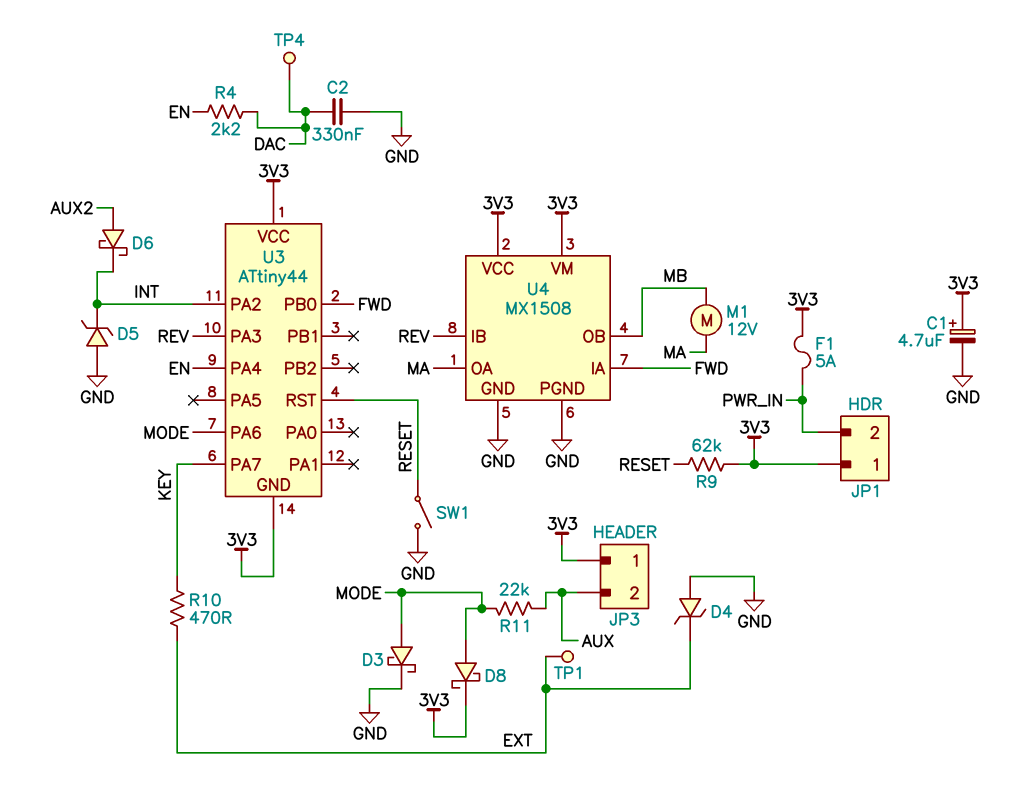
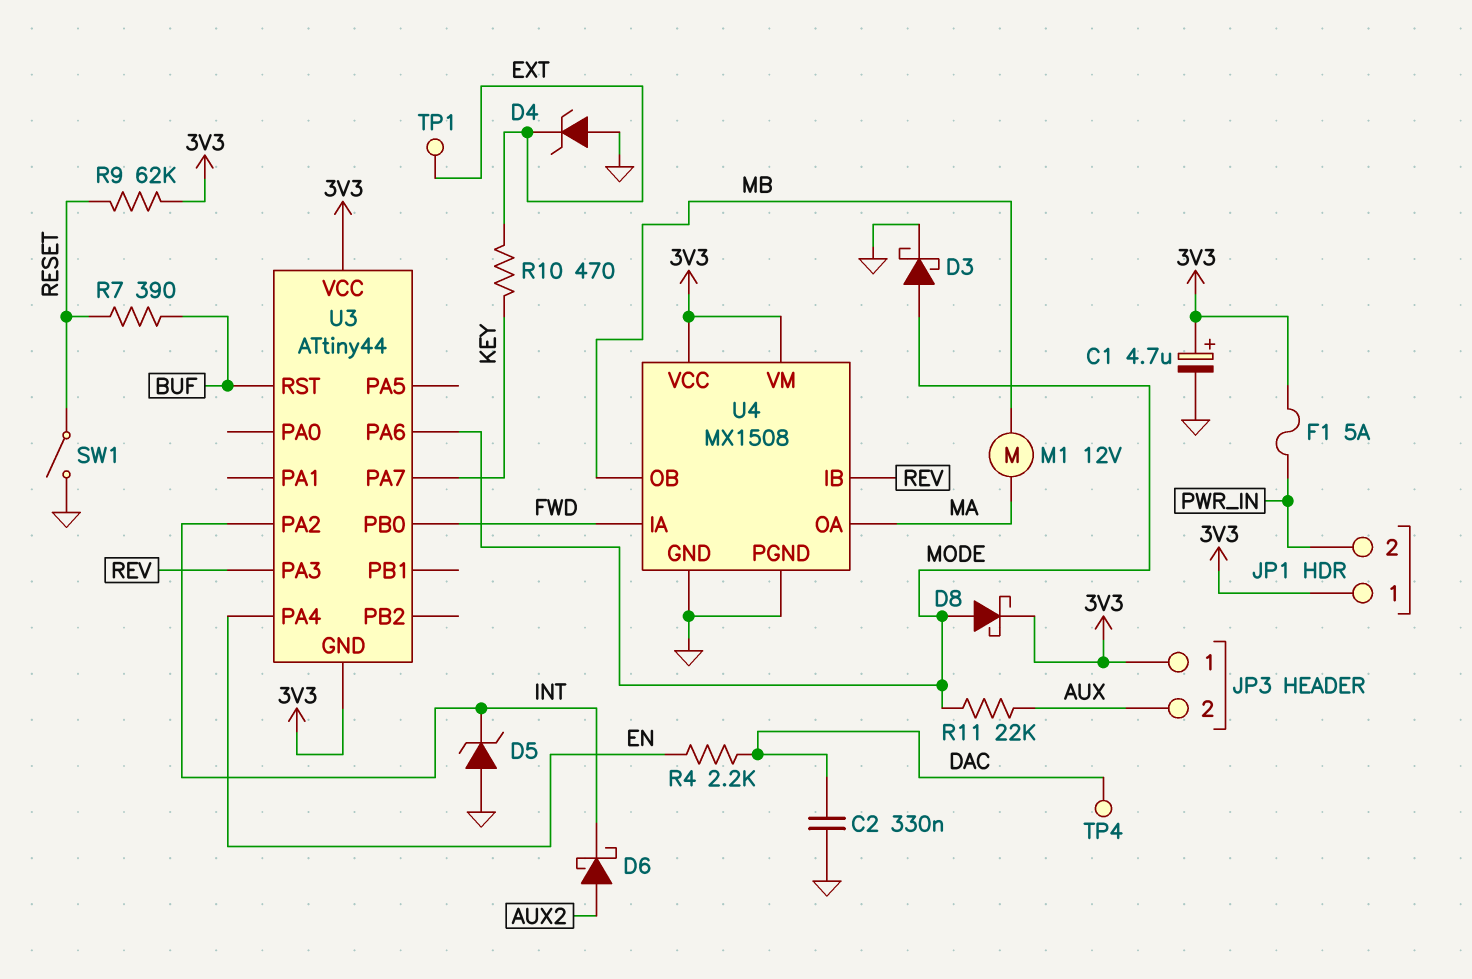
R7: none -> 390 (BUF, RESET)
U3 pin RST: RESET -> BUF

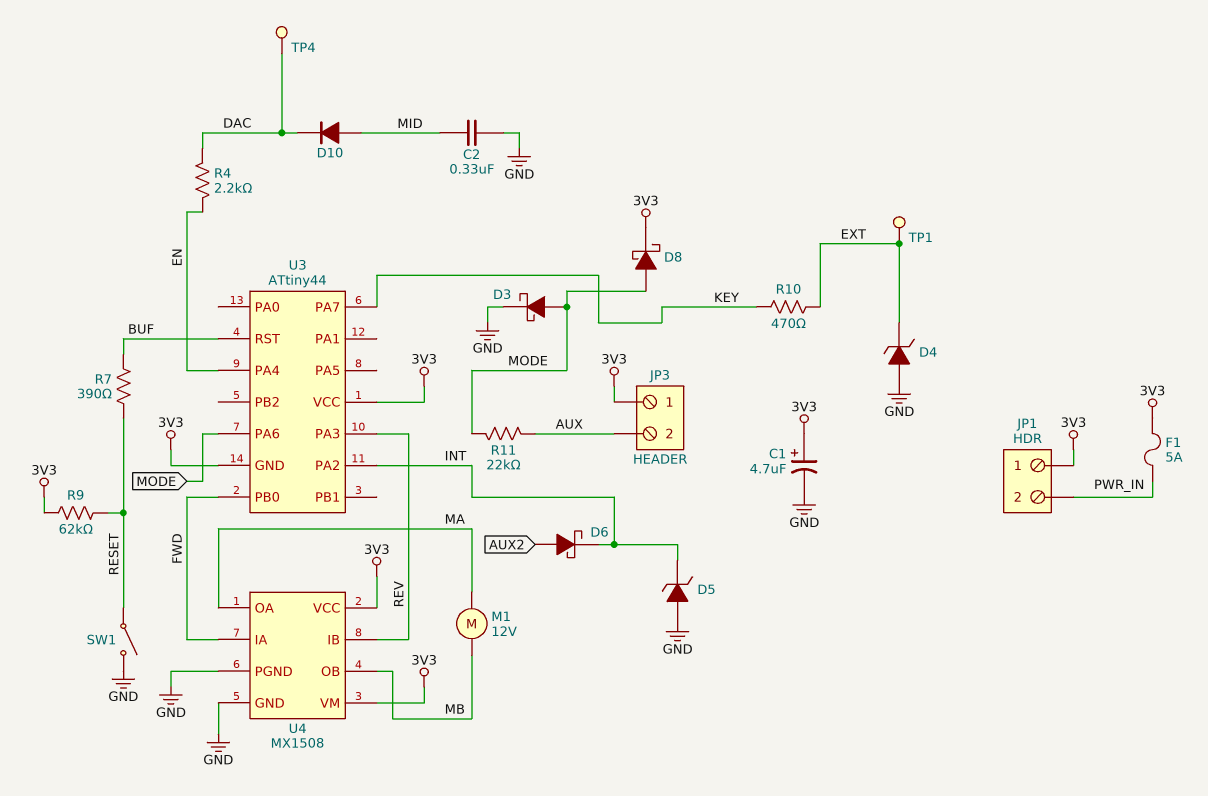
C2: 330nF (DAC, GND) -> 330nF (GND, MID)
D10: none -> diode (A MID, K DAC)

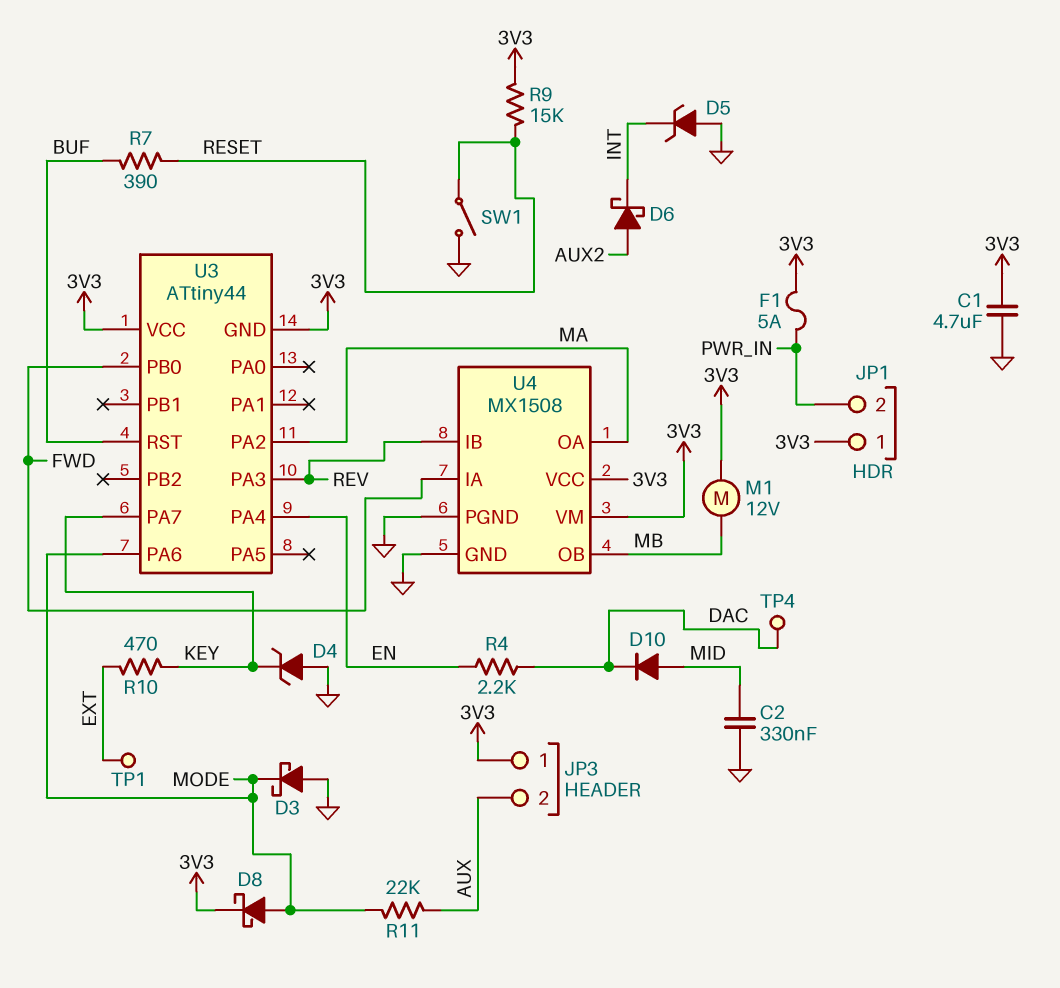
C1: 4.7uF (plus 3V3, minus GND) -> 4.7uF (3V3, GND)
D3: schottky (A MODE, K GND) -> schottky (A GND, K MODE)
D4: zener (A GND, K EXT) -> zener (A GND, K KEY)
M1: motor 12V (MA, MB) -> motor 12V (3V3, MB)
R9: 62k (3V3, RESET) -> 15k (3V3, RESET)
U3 pin PA2: INT -> MA

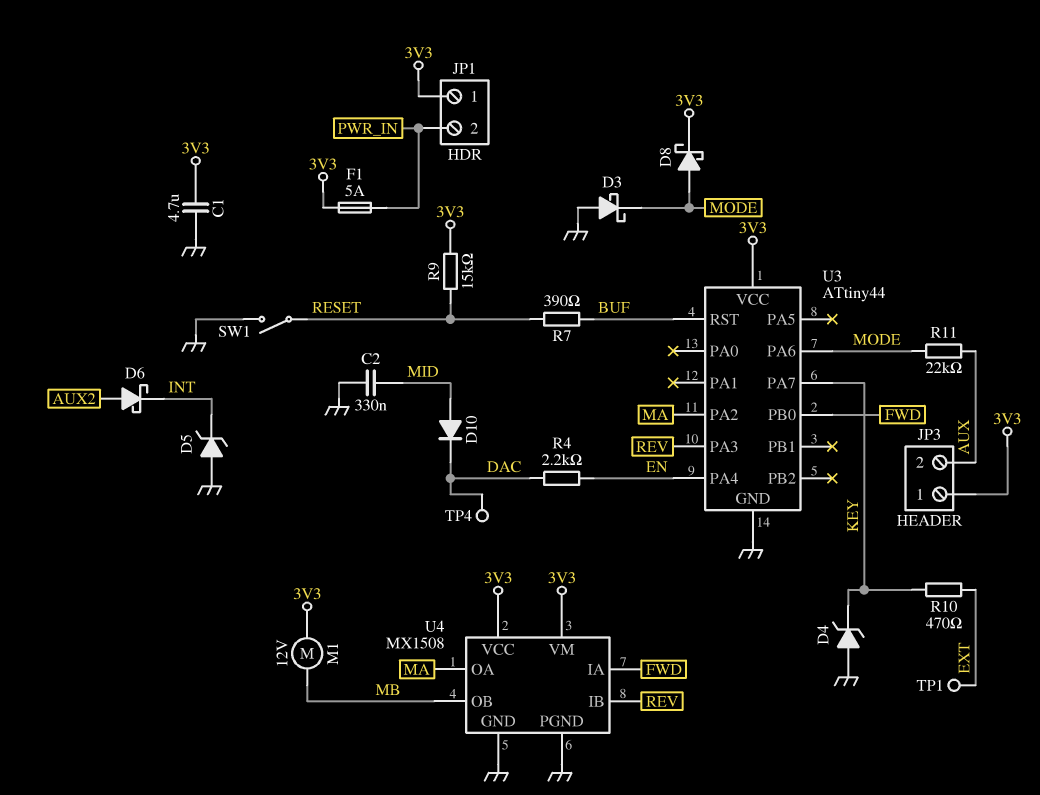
U3 pin GND: 3V3 -> GND

